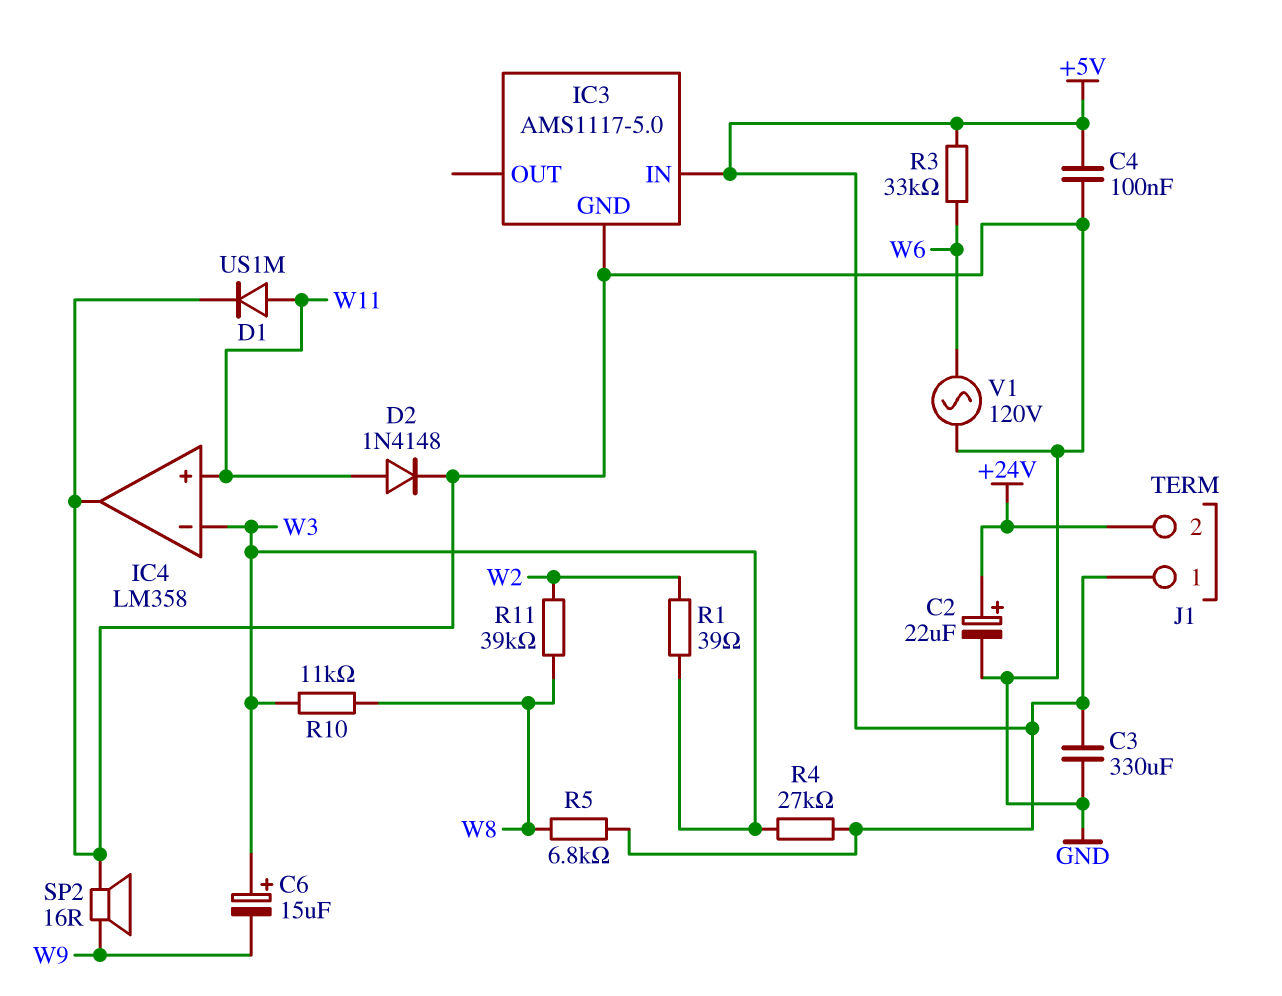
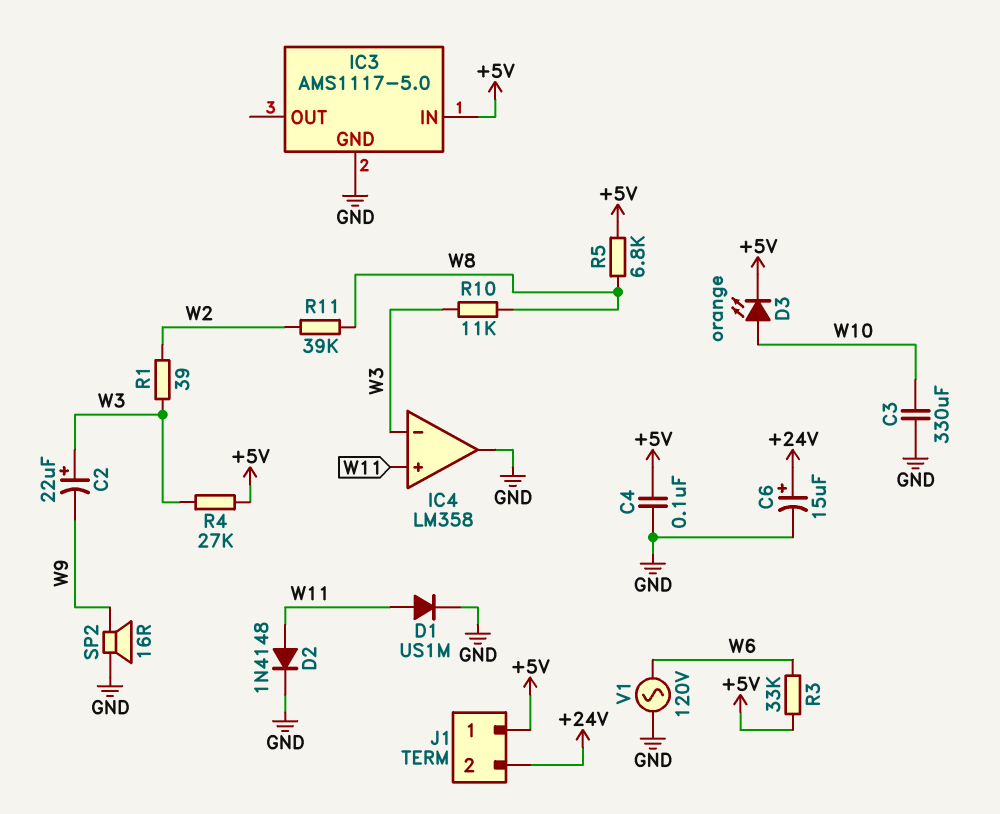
C2: 22uF (plus +24V, minus GND) -> 22uF (plus W3, minus W9)
C3: 330uF (+5V, GND) -> 330uF (GND, W10)
C6: 15uF (plus W3, minus W9) -> 15uF (plus +24V, minus GND)
D3: none -> LED orange (A W10, K +5V)

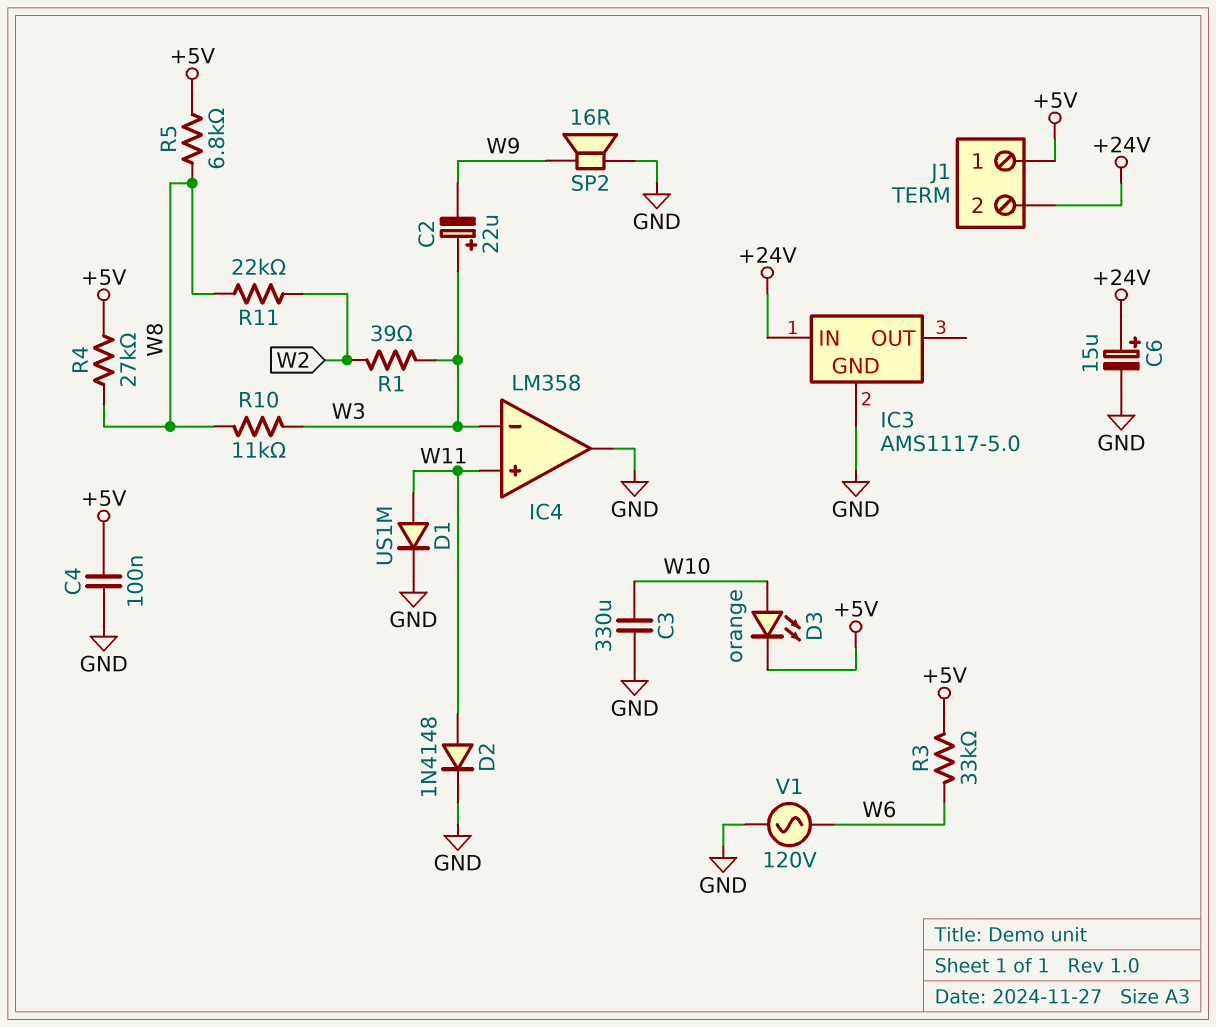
IC3 pin IN: +5V -> +24V
R4: 27k (+5V, W3) -> 27k (+5V, W8)
R11: 39k (W2, W8) -> 22k (W2, W8)

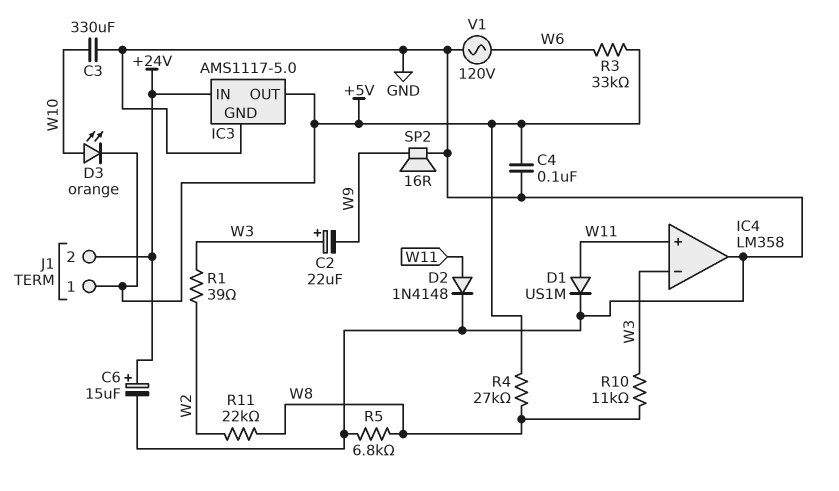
IC3 pin OUT: none -> +5V
R5: 6.8k (+5V, W8) -> 6.8k (GND, W8)

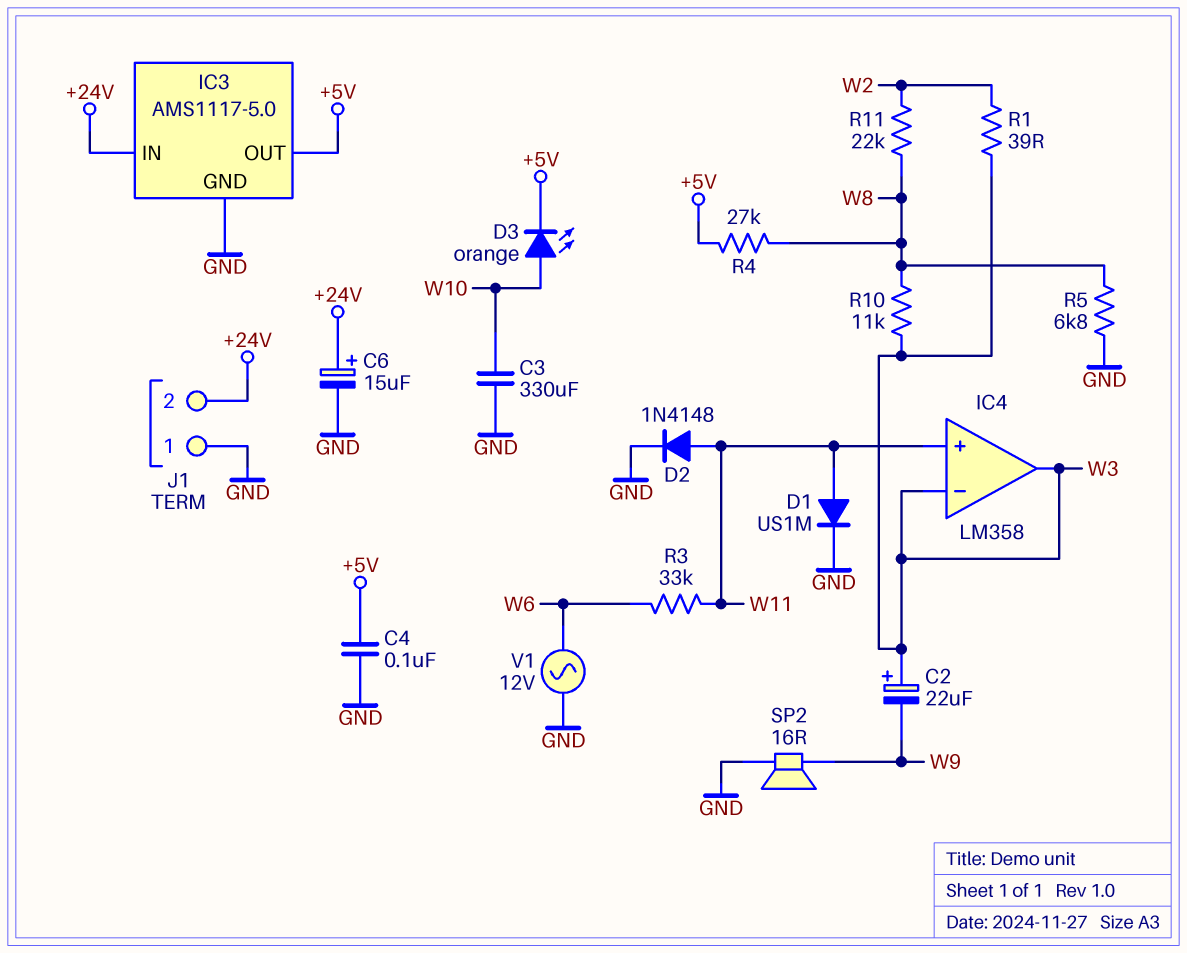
IC4 pin out: GND -> W3
J1 pin 1: +5V -> GND
R3: 33k (+5V, W6) -> 33k (W6, W11)
V1: AC 120V (GND, W6) -> AC 12V (GND, W6)

